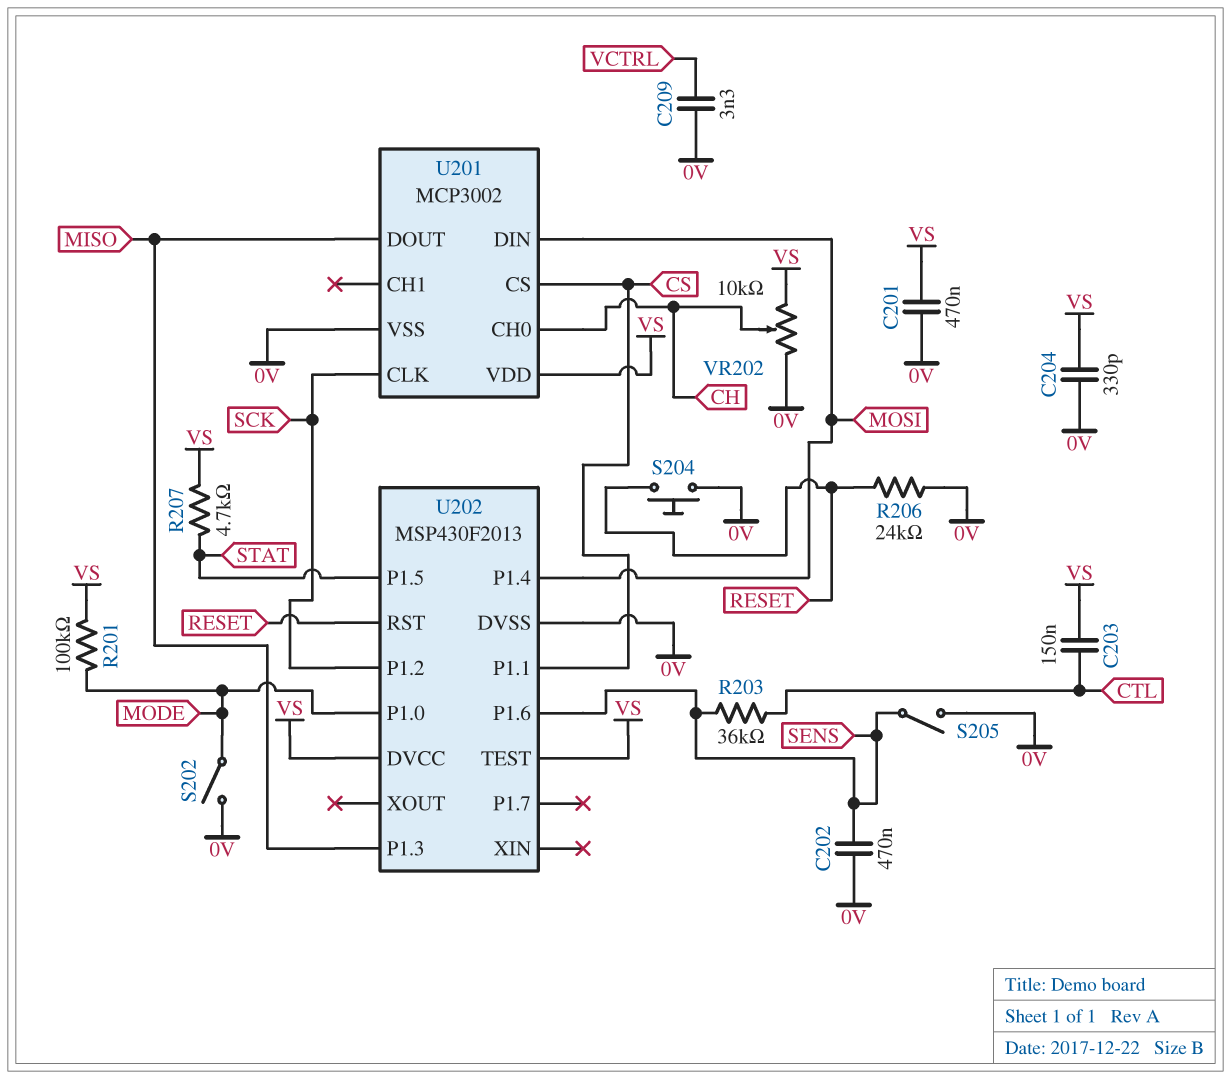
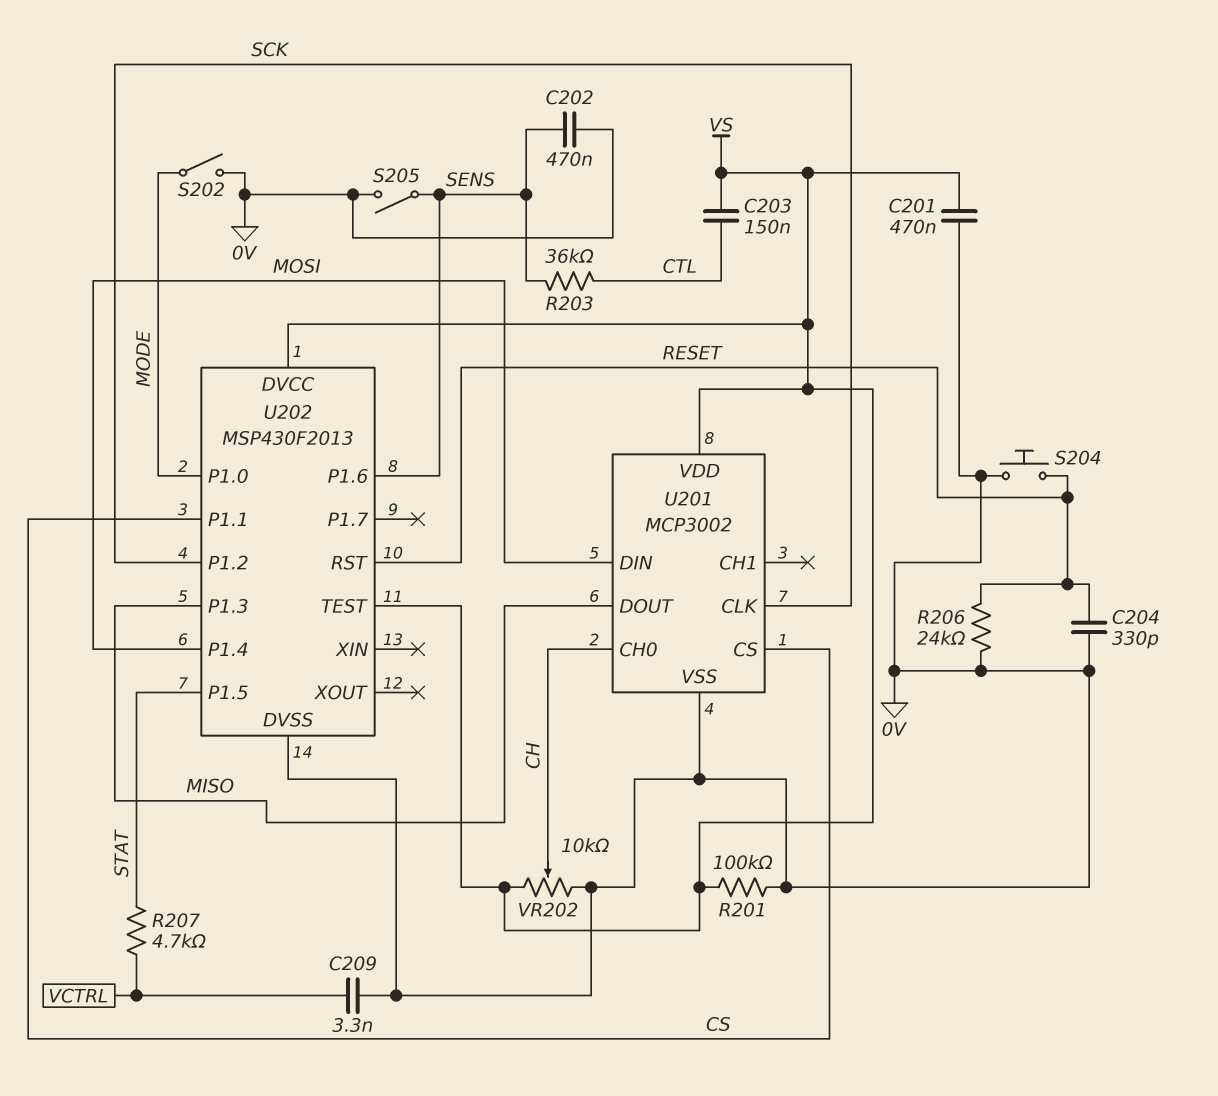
C204: 330pF (0V, VS) -> 330pF (0V, RESET)
R201: 100k (MODE, VS) -> 100k (0V, VS)
R207: 4.7k (STAT, VS) -> 4.7k (STAT, VCTRL)

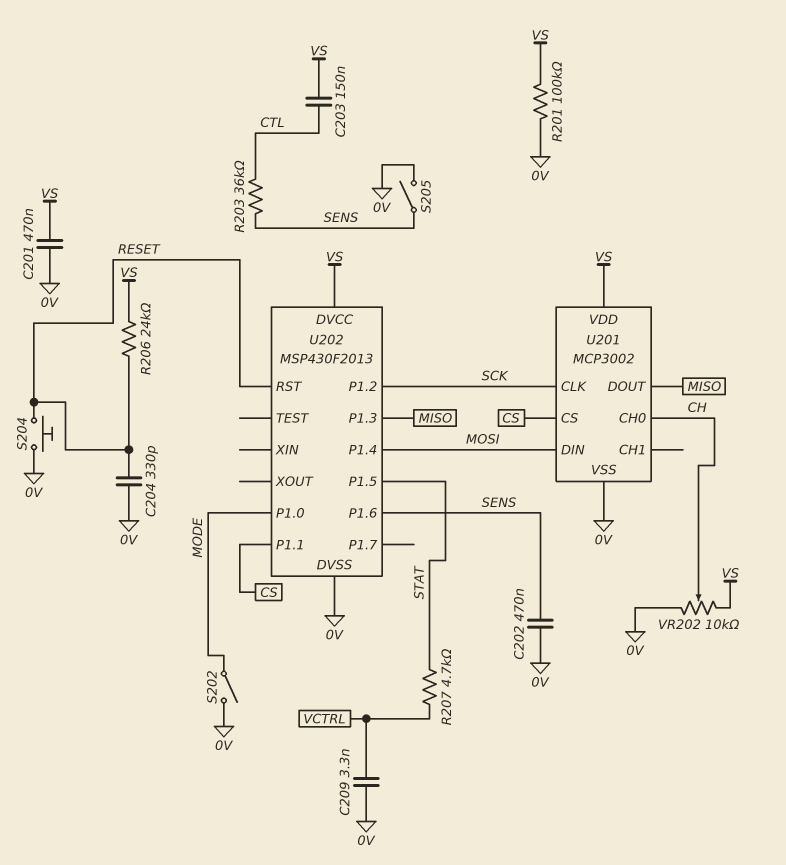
R206: 24k (0V, RESET) -> 24k (RESET, VS)
U202 pin TEST: VS -> none

